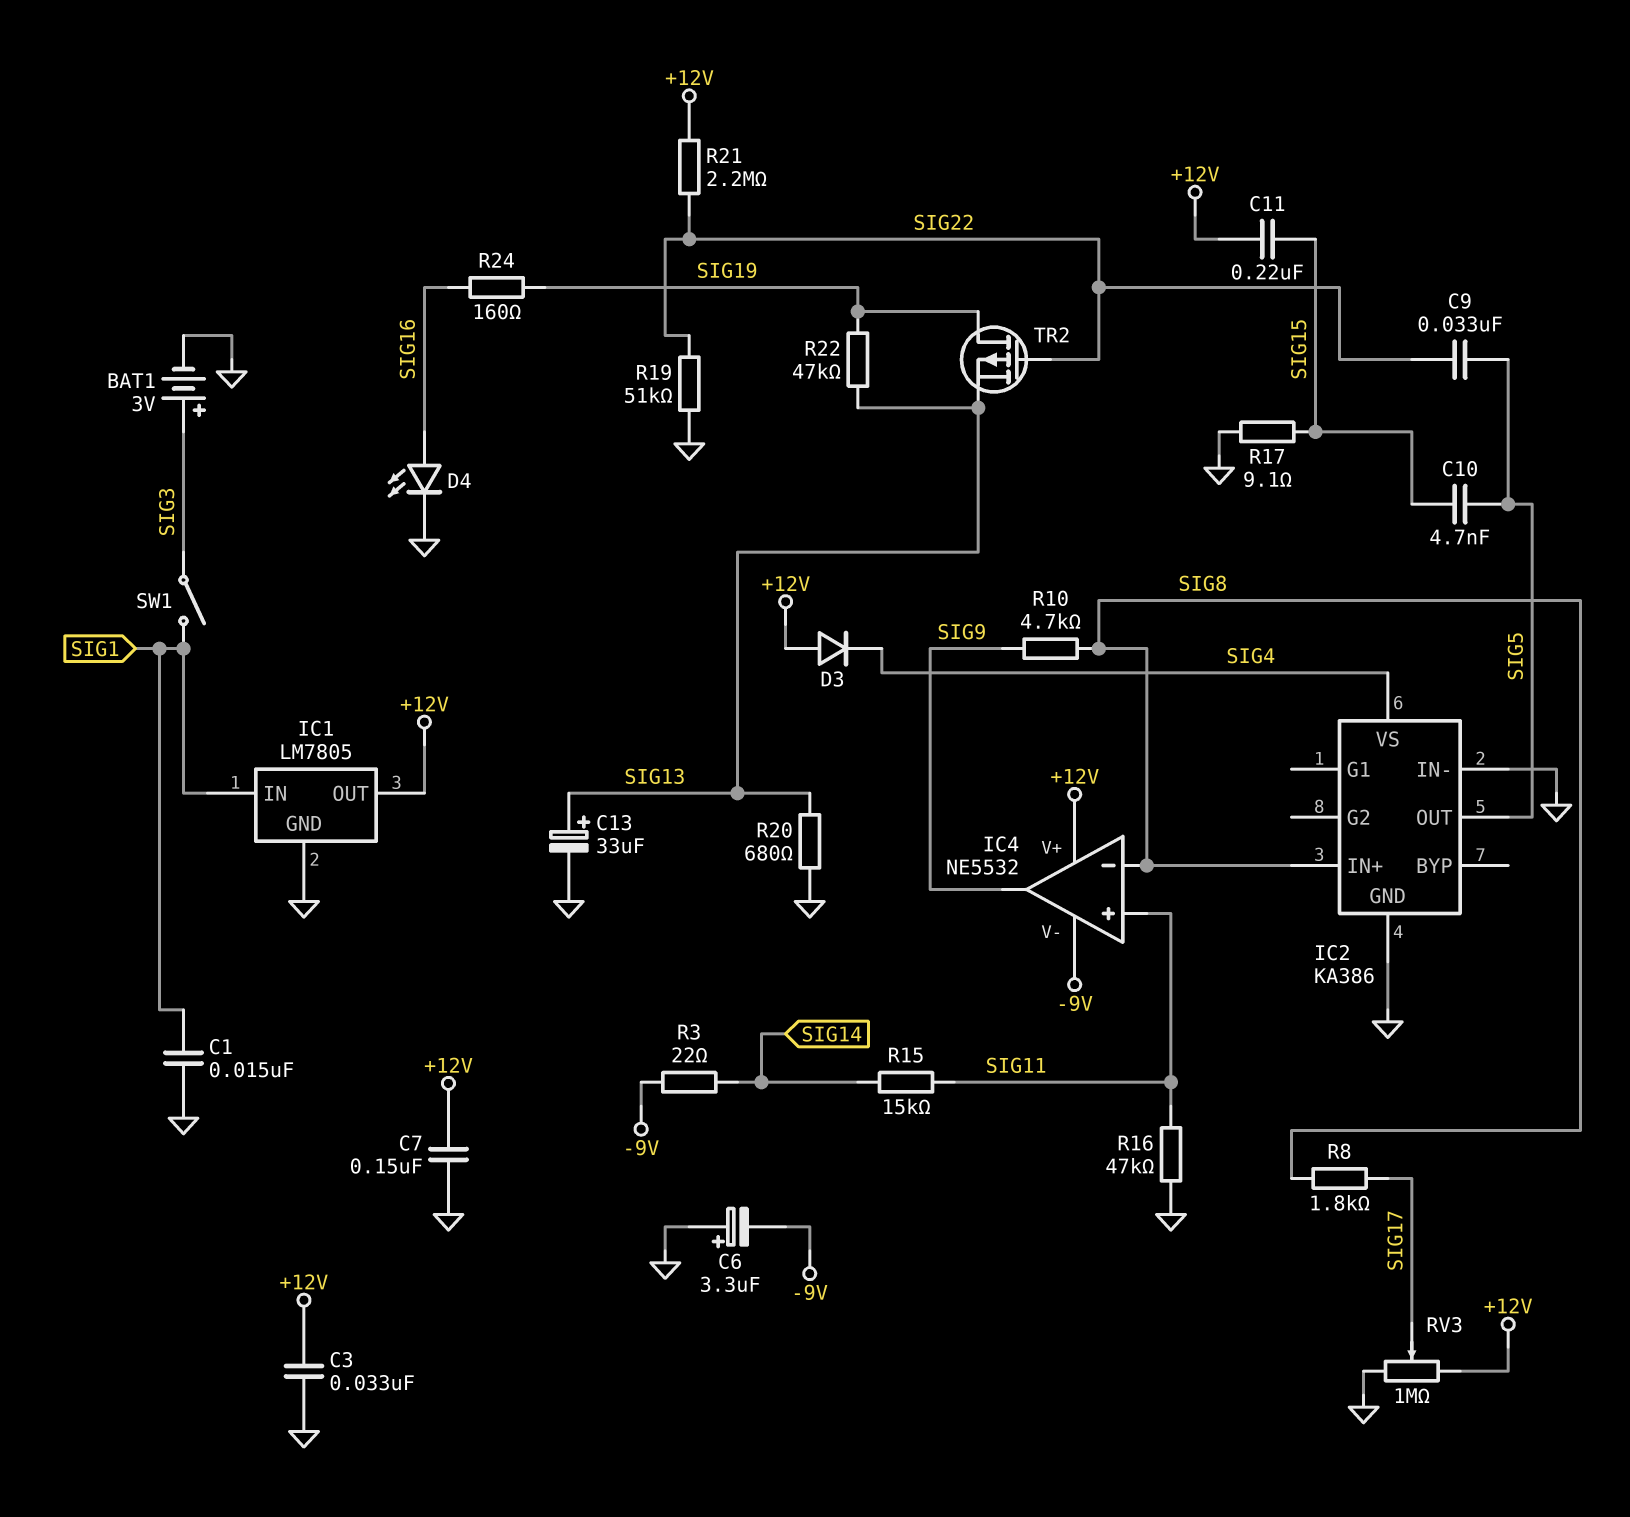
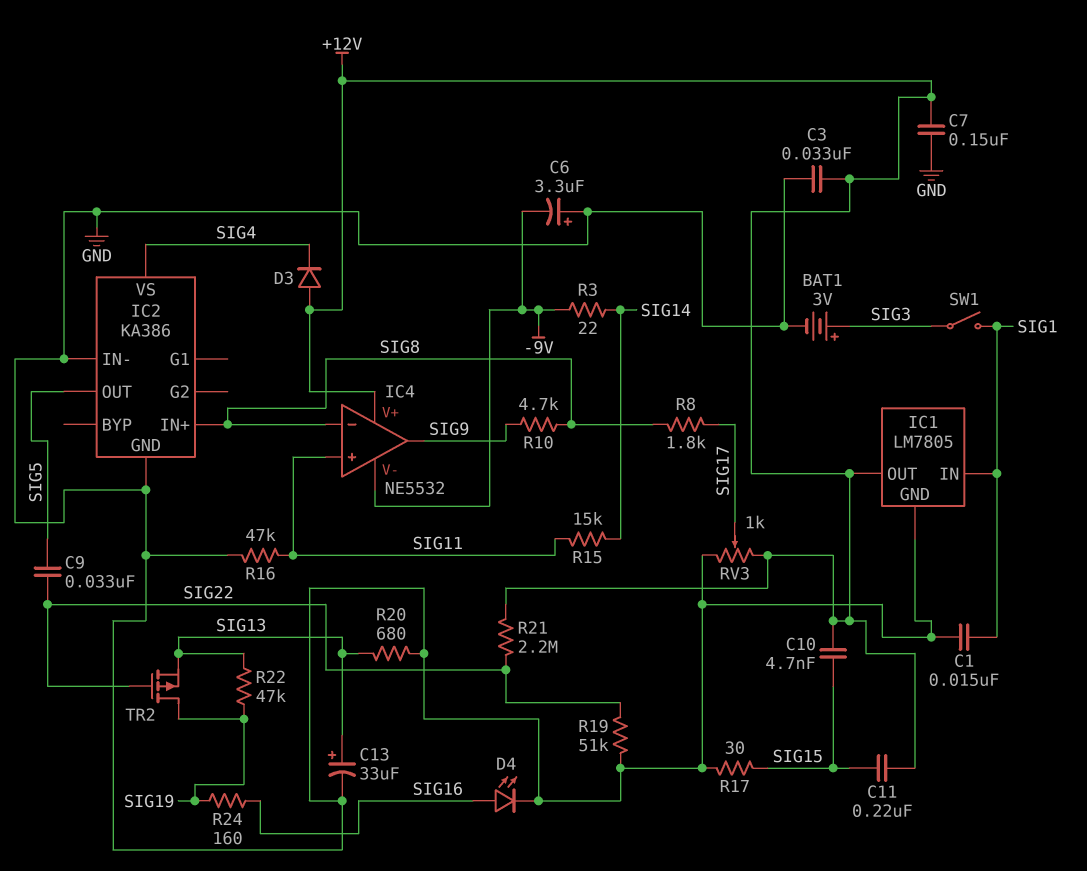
C10: 4.7nF (SIG5, SIG15) -> 4.7nF (+12V, SIG15)
R17: 9.1 (GND, SIG15) -> 30 (GND, SIG15)
RV3: 1M (+12V, GND, wiper SIG17) -> 1k (+12V, GND, wiper SIG17)

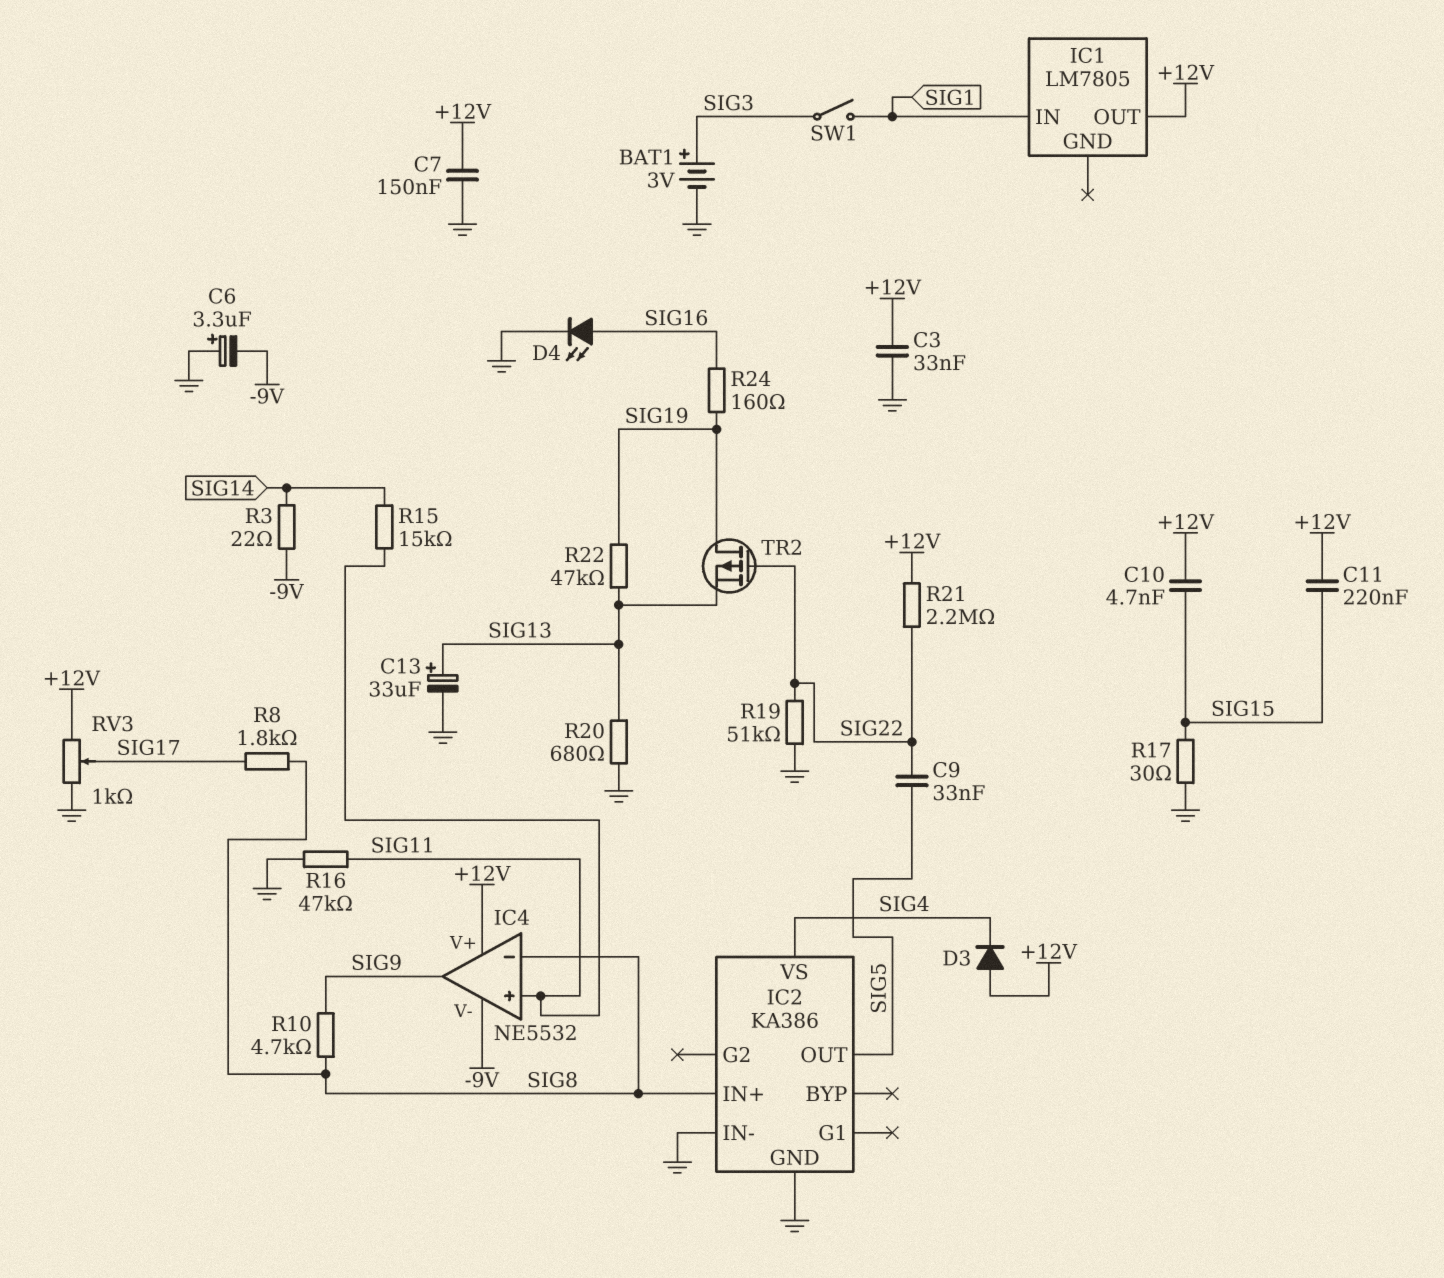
C1: 15nF (GND, SIG1) -> none
IC1 pin GND: GND -> none

